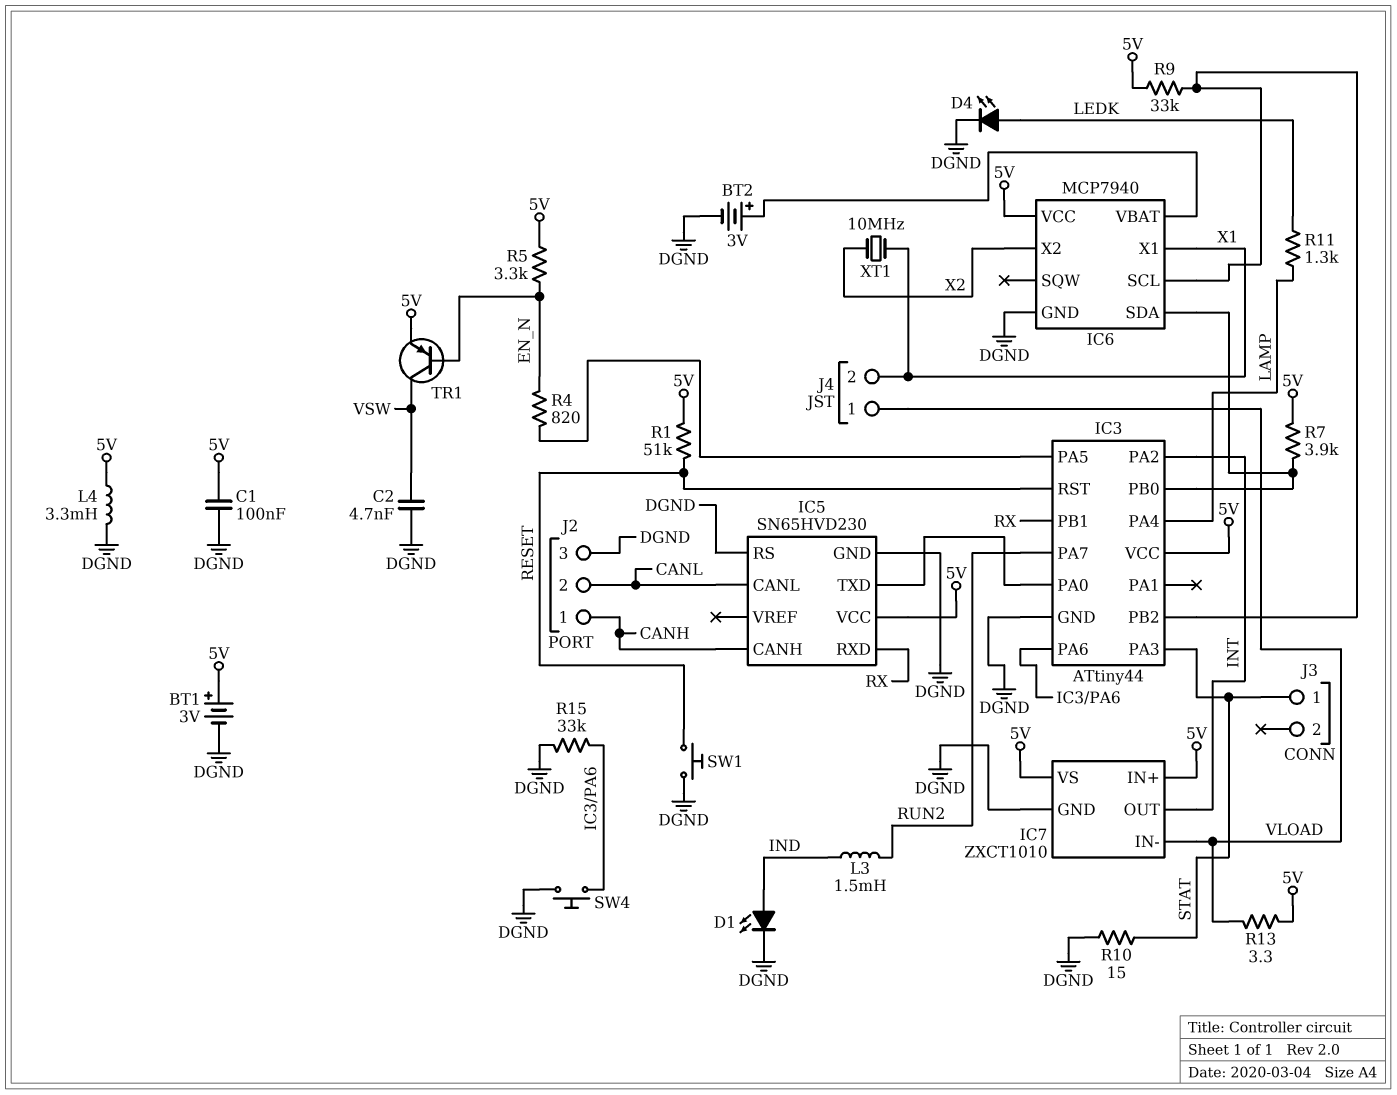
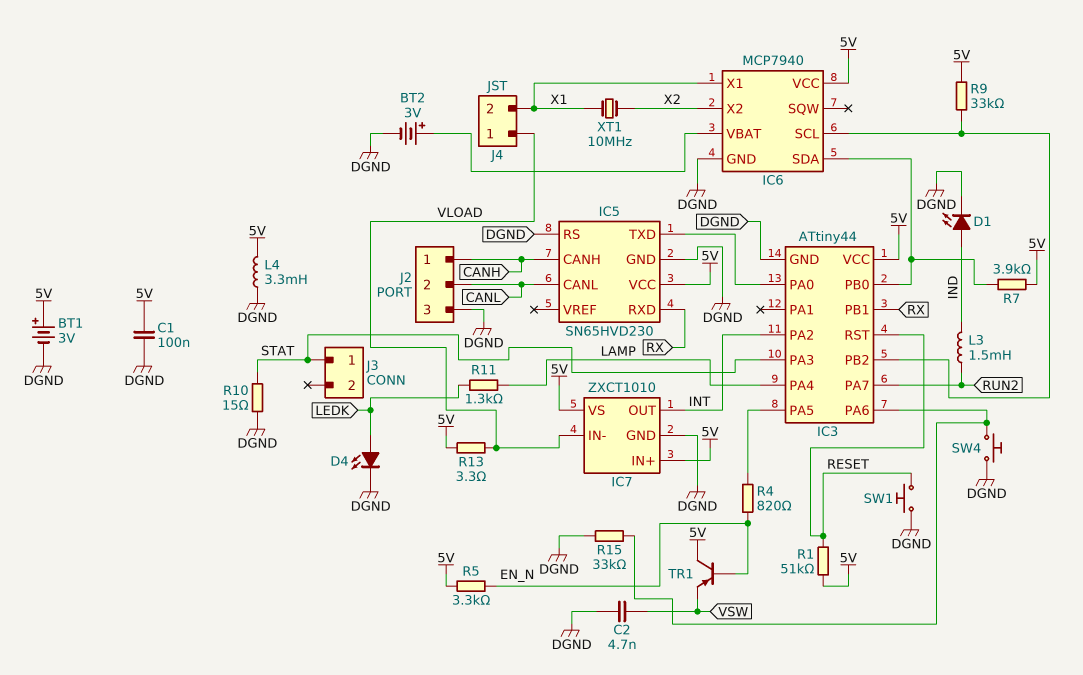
TR1: PNP (B EN_N, C VSW, E 5V) -> PNP (B EN_N, C 5V, E VSW)

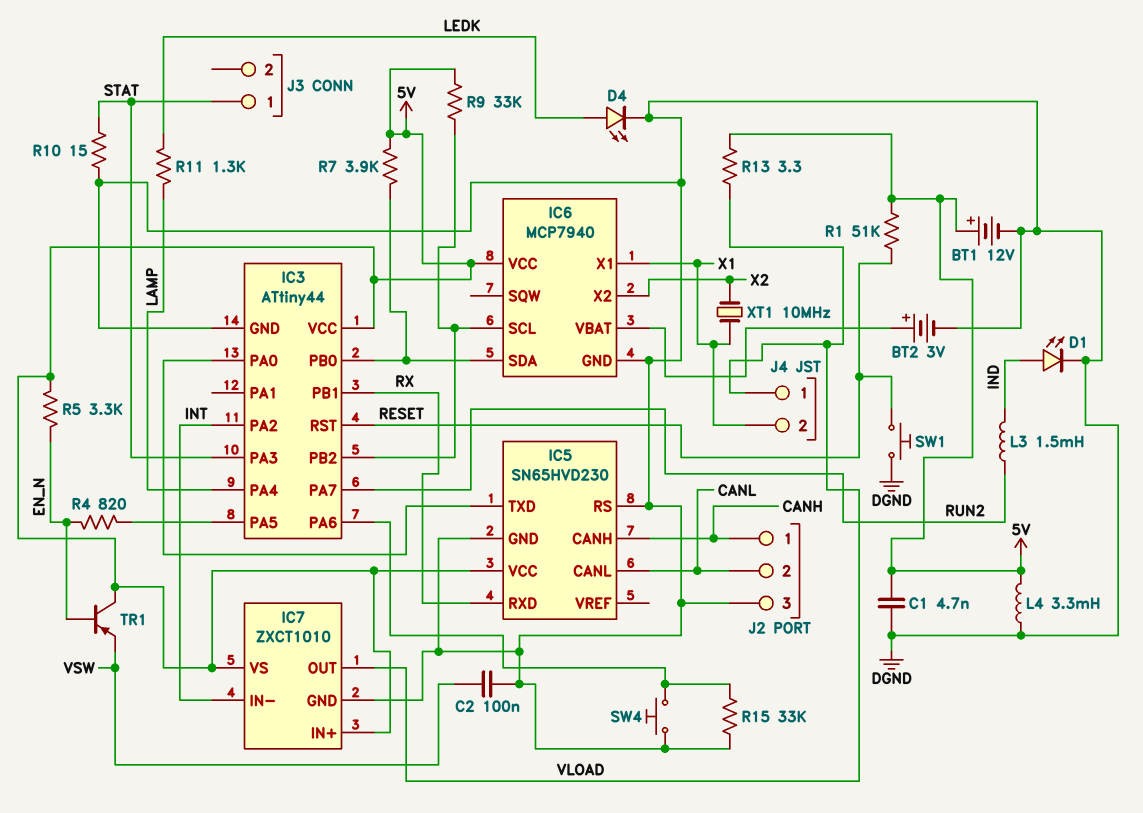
BT1: 3V (plus 5V, minus DGND) -> 12V (plus 5V, minus DGND)
C1: 100nF (5V, DGND) -> 4.7nF (5V, DGND)
C2: 4.7nF (DGND, VSW) -> 100nF (DGND, VSW)
IC7 pin IN-: VLOAD -> INT
IC7 pin OUT: INT -> VLOAD

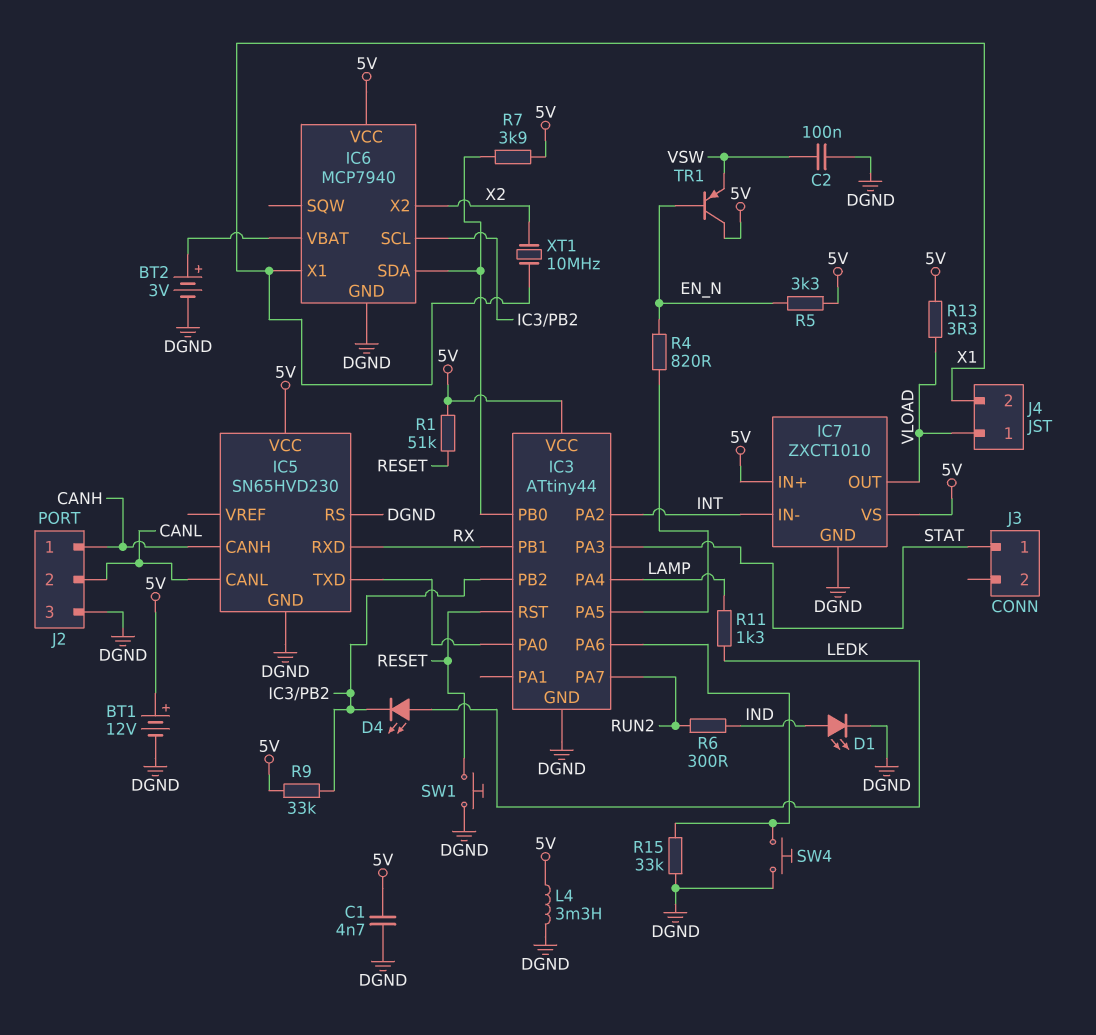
D4: LED (A LEDK, K DGND) -> LED (A LEDK, K IC3/PB2)
L3: 1.5mH (IND, RUN2) -> none
R6: none -> 300 (IND, RUN2)
R10: 15 (DGND, STAT) -> none

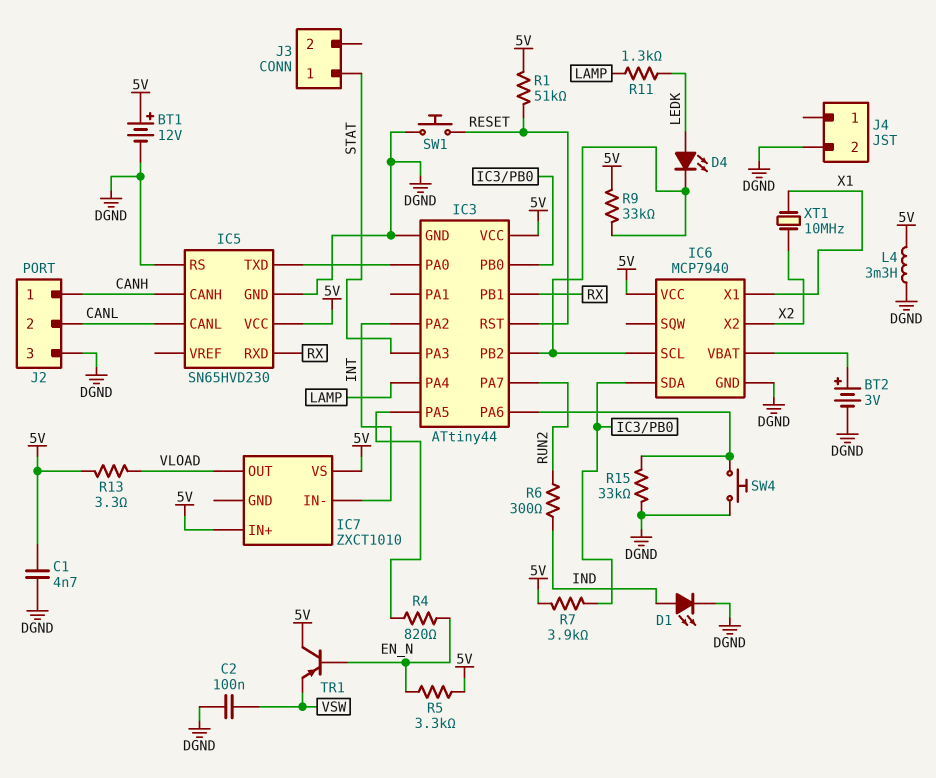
IC7 pin GND: DGND -> none
J4 pin 1: VLOAD -> none
J4 pin 2: X1 -> DGND

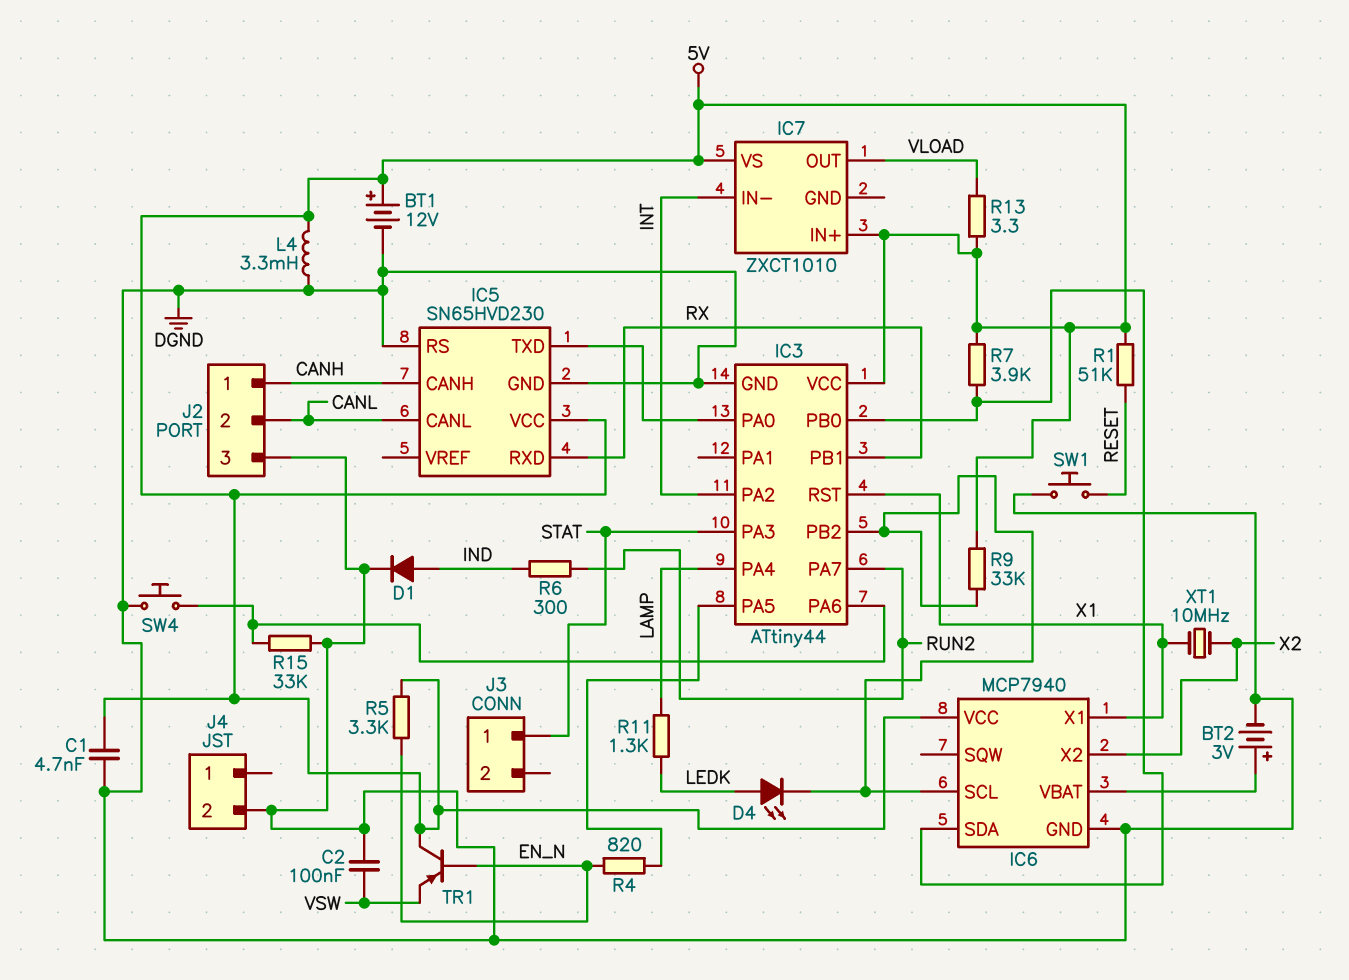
D1: LED (A IND, K DGND) -> diode (A IND, K DGND)
IC3 pin RST: RESET -> X1

